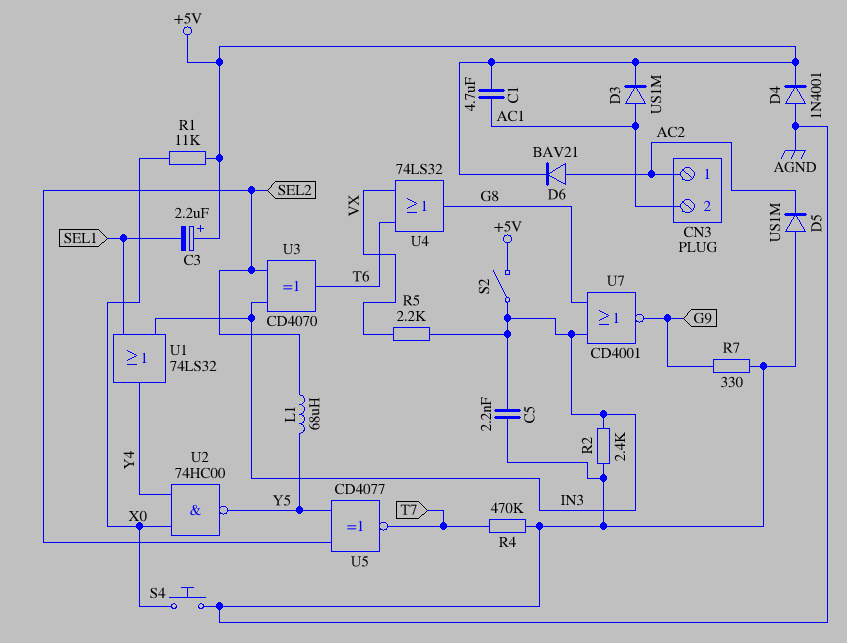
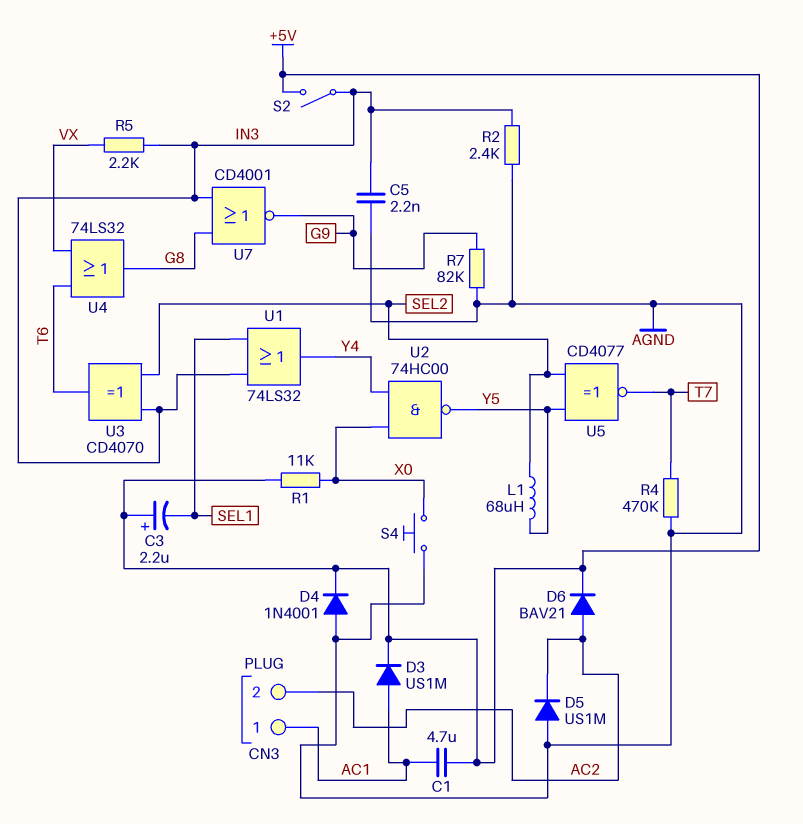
CN3 pin 1: AC2 -> AC1
CN3 pin 2: AC1 -> AC2
R7: 330 (AGND, G9) -> 82k (AGND, G9)

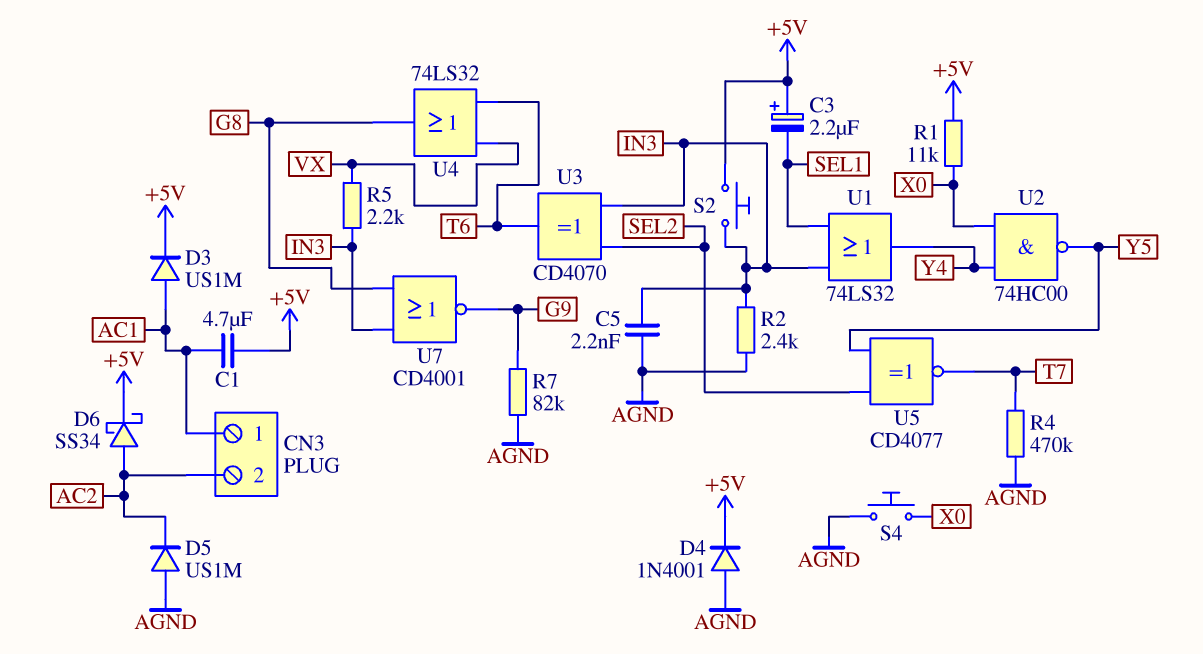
D6: diode BAV21 (A AC2, K +5V) -> schottky SS34 (A AC2, K +5V)
L1: 68uH (SEL2, Y5) -> none
S2: switch (+5V, IN3) -> button (+5V, IN3)

